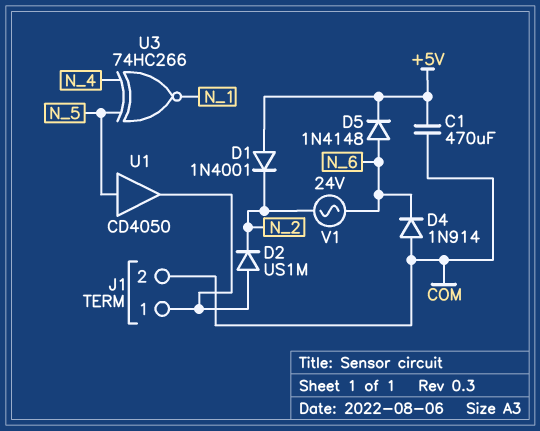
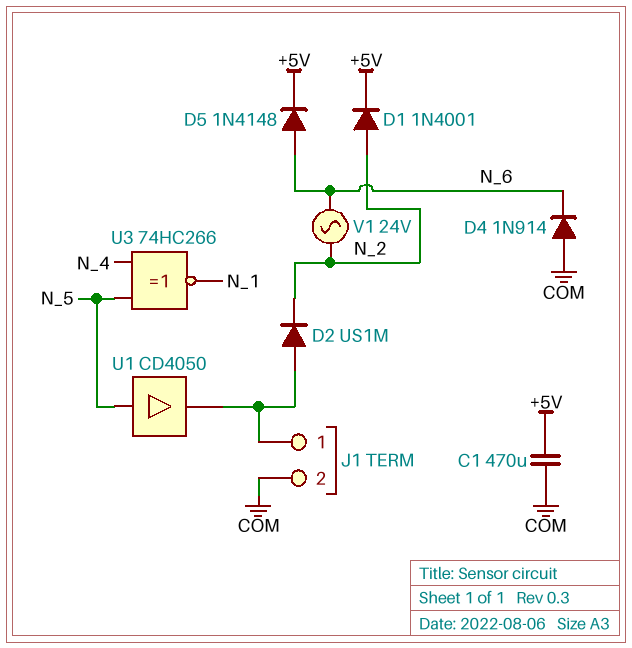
D1: diode 1N4001 (A +5V, K N_2) -> diode 1N4001 (A N_2, K +5V)

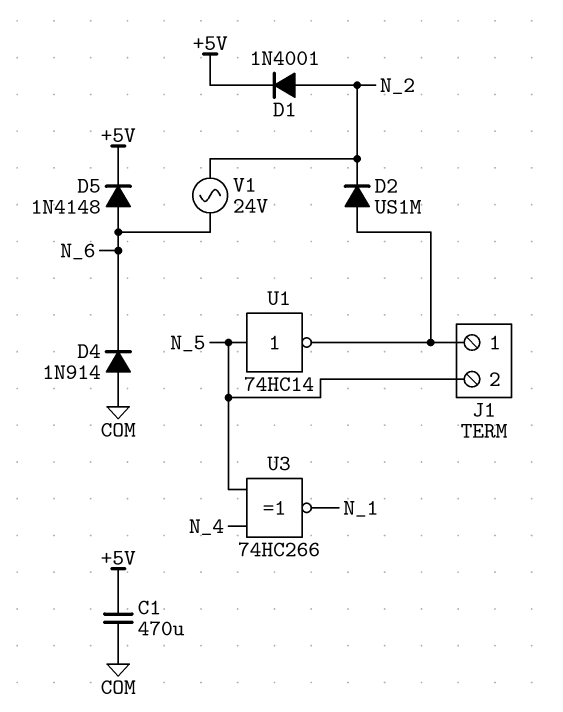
J1 pin 2: COM -> N_5
U1: buffer CD4050 (in N_5, out J1/1) -> NOT 74HC14 (in N_5, out J1/1)

